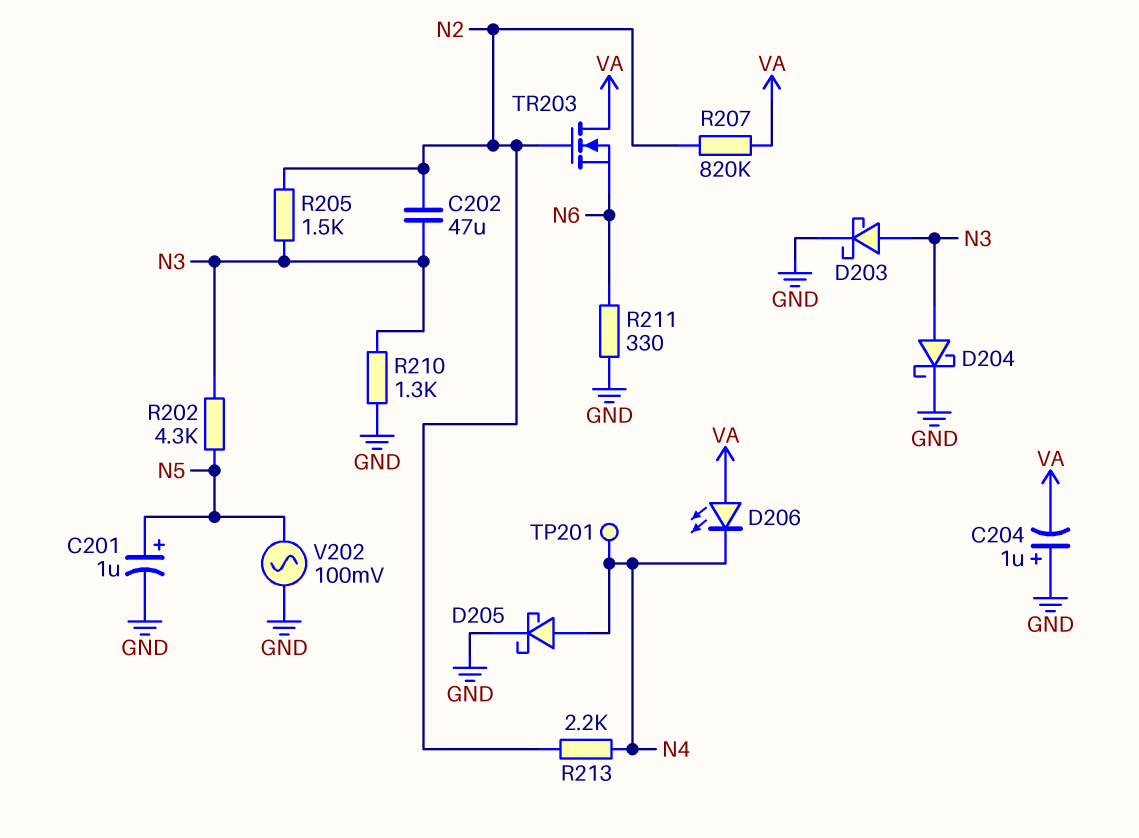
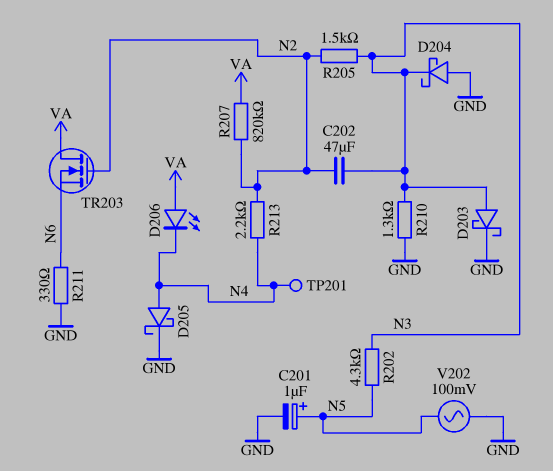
C204: 1uF (plus GND, minus VA) -> none
D204: schottky (A N3, K GND) -> schottky (A GND, K N3)

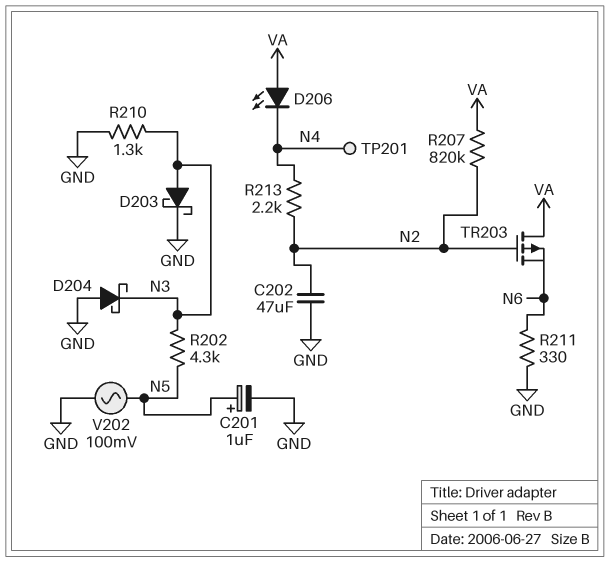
C202: 47uF (N2, N3) -> 47uF (GND, N2)
D205: schottky (A N4, K GND) -> none
R205: 1.5k (N2, N3) -> none
TR203: NMOS (G N2, D VA, S N6) -> PMOS (G N2, D VA, S N6)

